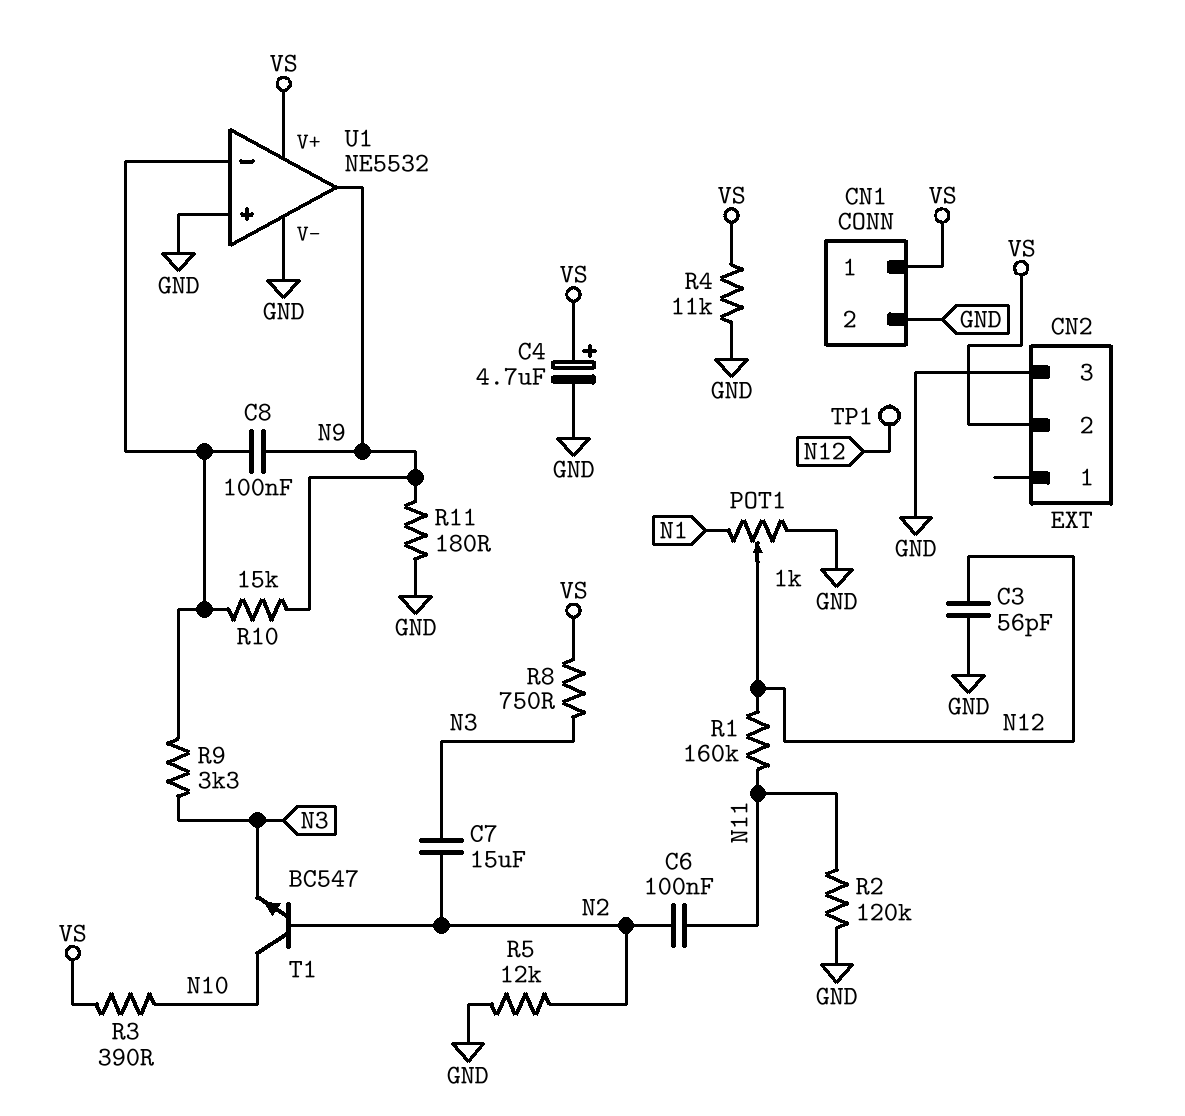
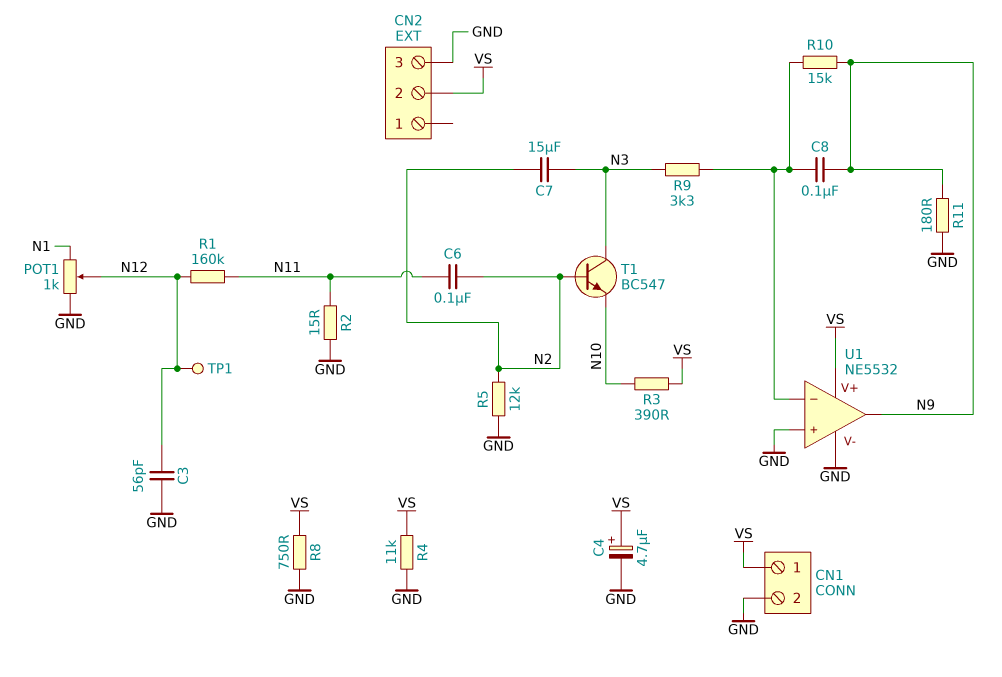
R2: 120k (GND, N11) -> 15 (GND, N11)
R8: 750 (N3, VS) -> 750 (GND, VS)
T1: NPN BC547 (B N2, C N10, E N3) -> NPN BC547 (B N2, C N3, E N10)

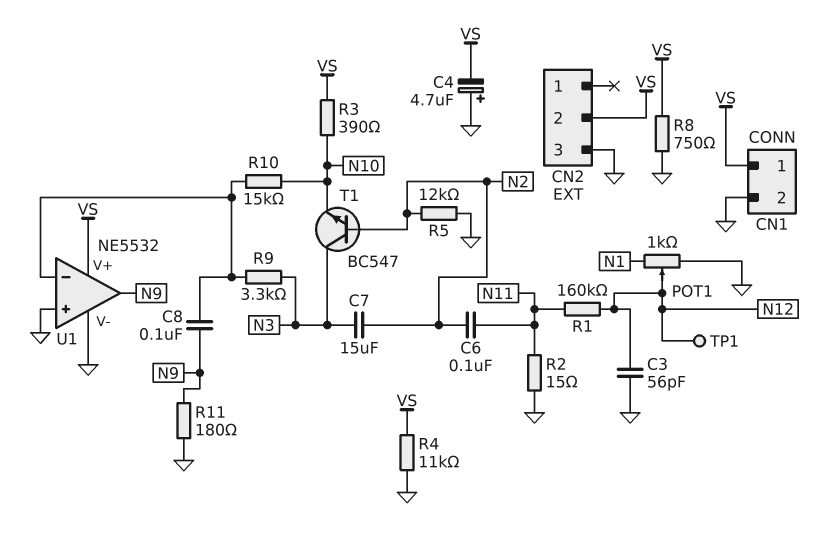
C4: 4.7uF (plus VS, minus GND) -> 4.7uF (plus GND, minus VS)
R10: 15k (N9, U1/in-) -> 15k (N10, U1/in-)

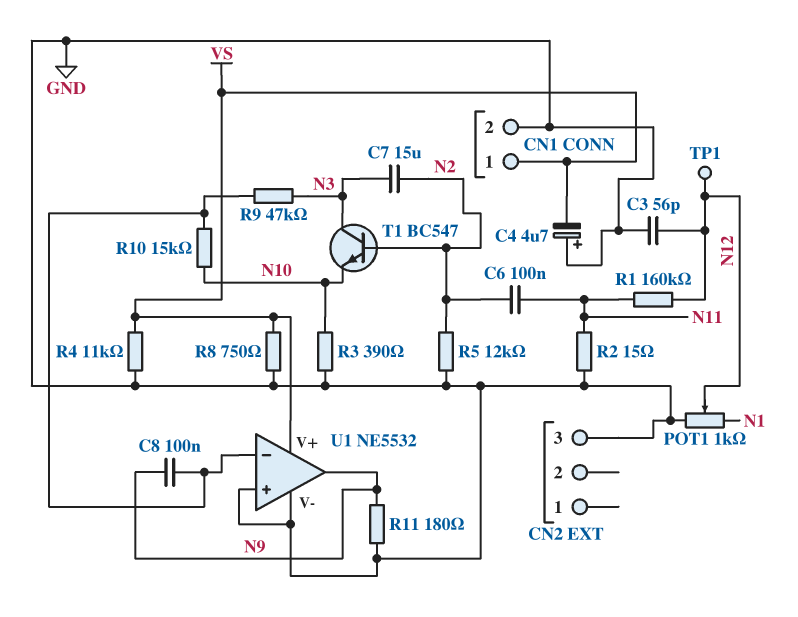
CN2 pin 2: VS -> none
R3: 390 (N10, VS) -> 390 (GND, N10)
R9: 3.3k (N3, U1/in-) -> 47k (N3, U1/in-)

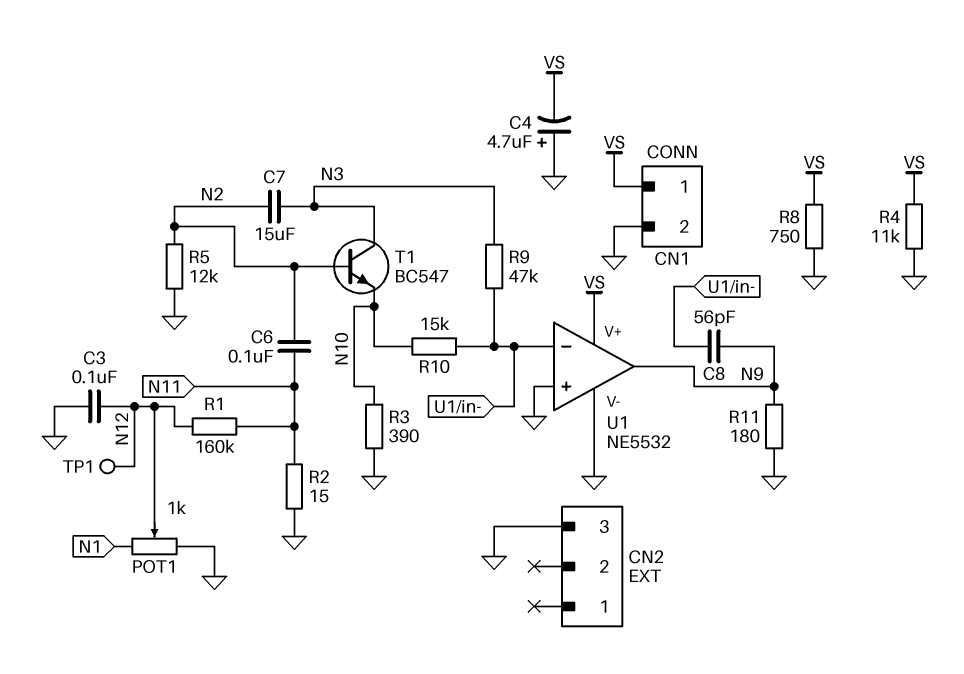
C3: 56pF (GND, N12) -> 100nF (GND, N12)
C8: 100nF (N9, U1/in-) -> 56pF (N9, U1/in-)

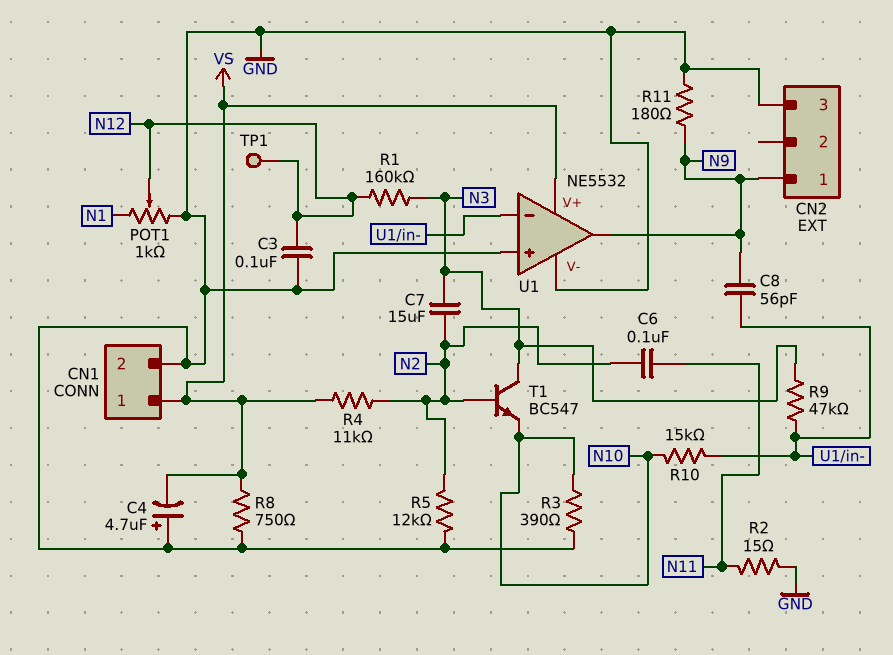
CN2 pin 1: none -> N9
R1: 160k (N11, N12) -> 160k (N3, N12)
R4: 11k (GND, VS) -> 11k (N2, VS)

